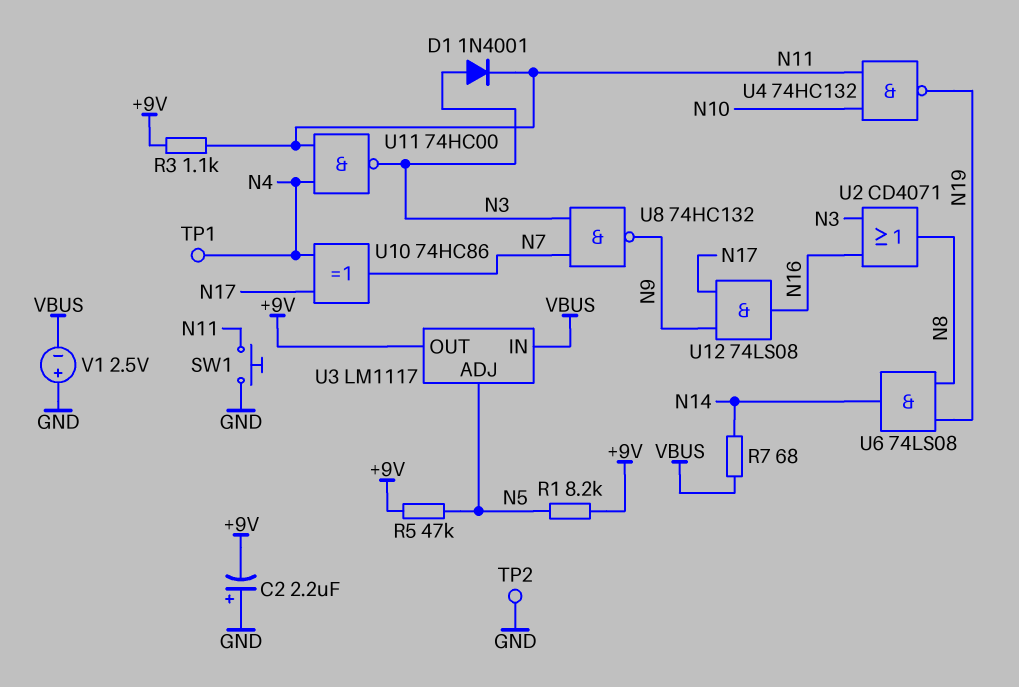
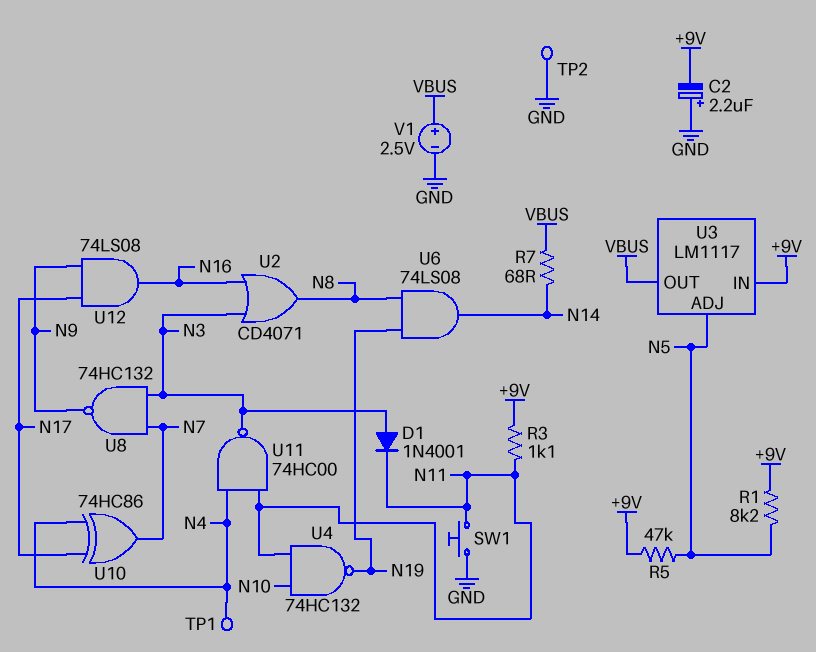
U3 pin IN: VBUS -> +9V
U3 pin OUT: +9V -> VBUS
V1: 2.5V (plus GND, minus VBUS) -> 2.5V (plus VBUS, minus GND)

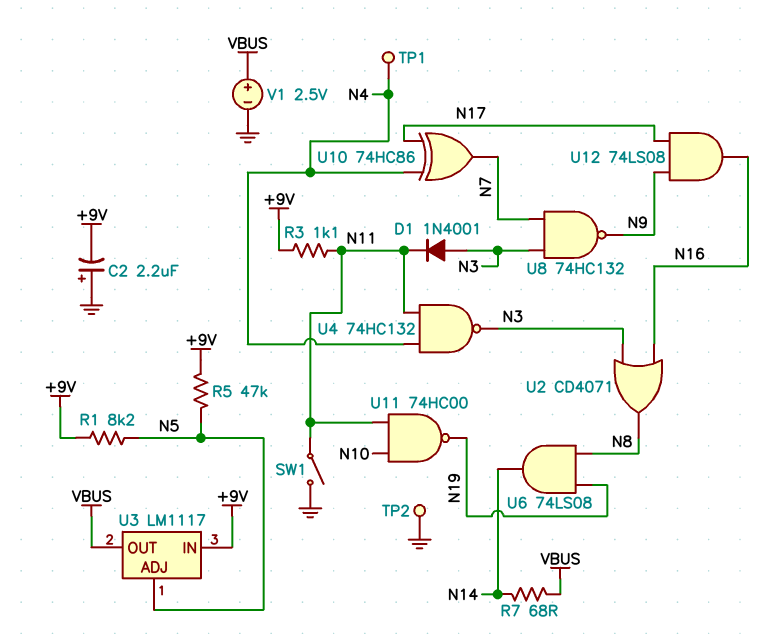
SW1: button (GND, N11) -> switch (GND, N11)
U4: NAND 74HC132 (in N10, in N11, out N19) -> NAND 74HC132 (in N4, in N11, out N3)
U11: NAND 74HC00 (in N4, in N11, out N3) -> NAND 74HC00 (in N10, in N11, out N19)

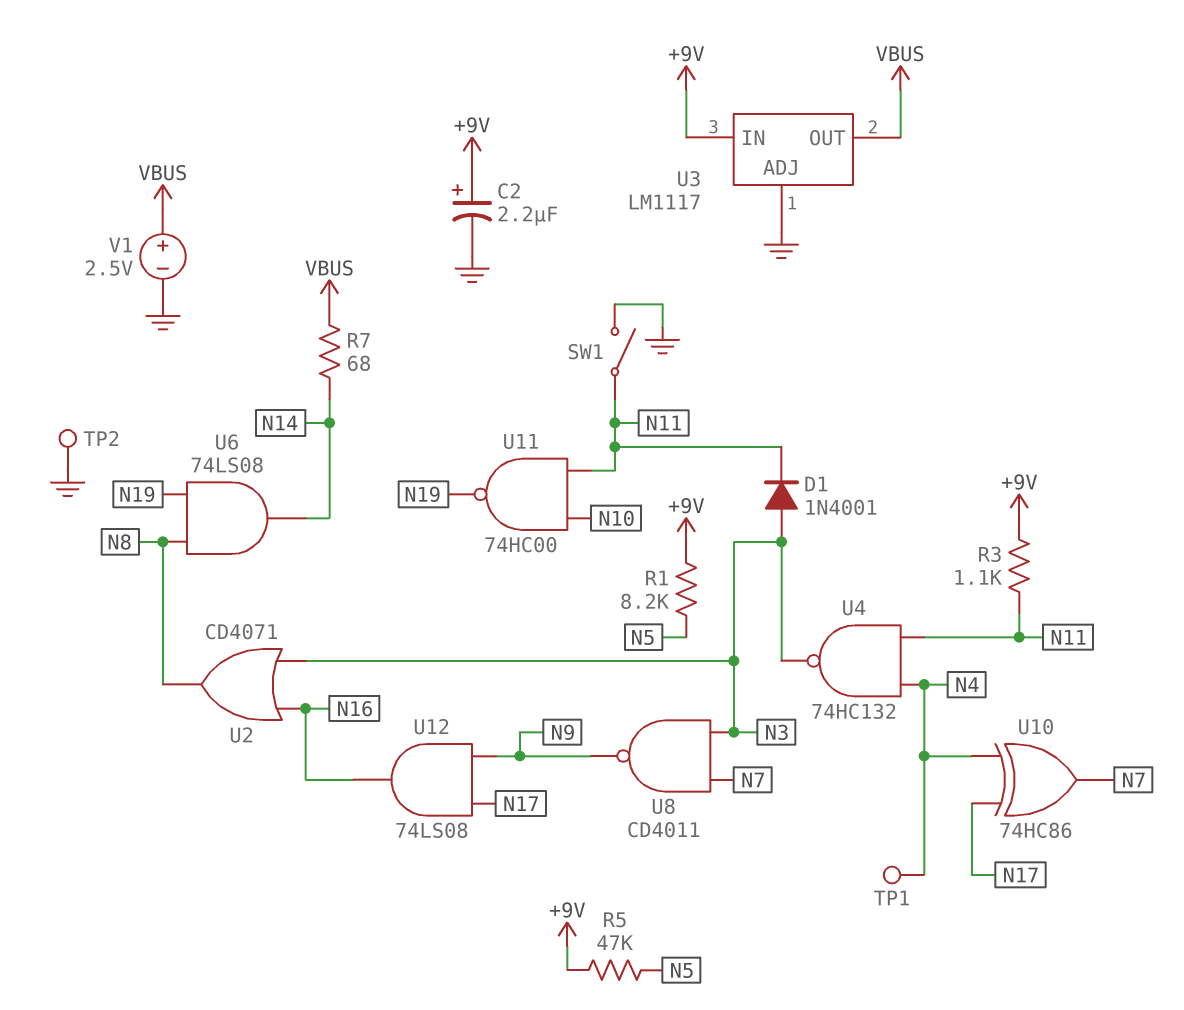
C2: 2.2uF (plus GND, minus +9V) -> 2.2uF (plus +9V, minus GND)
U3 pin ADJ: N5 -> GND
U8: NAND 74HC132 (in N3, in N7, out N9) -> NAND CD4011 (in N3, in N7, out N9)

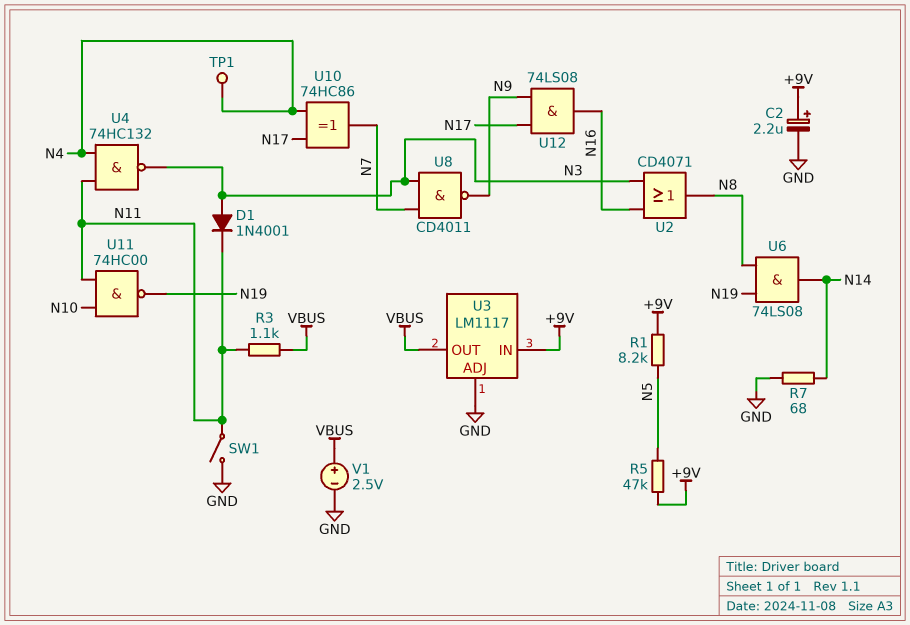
R3: 1.1k (+9V, N11) -> 1.1k (N11, VBUS)
R7: 68 (N14, VBUS) -> 68 (GND, N14)
TP2: test point (GND) -> none

